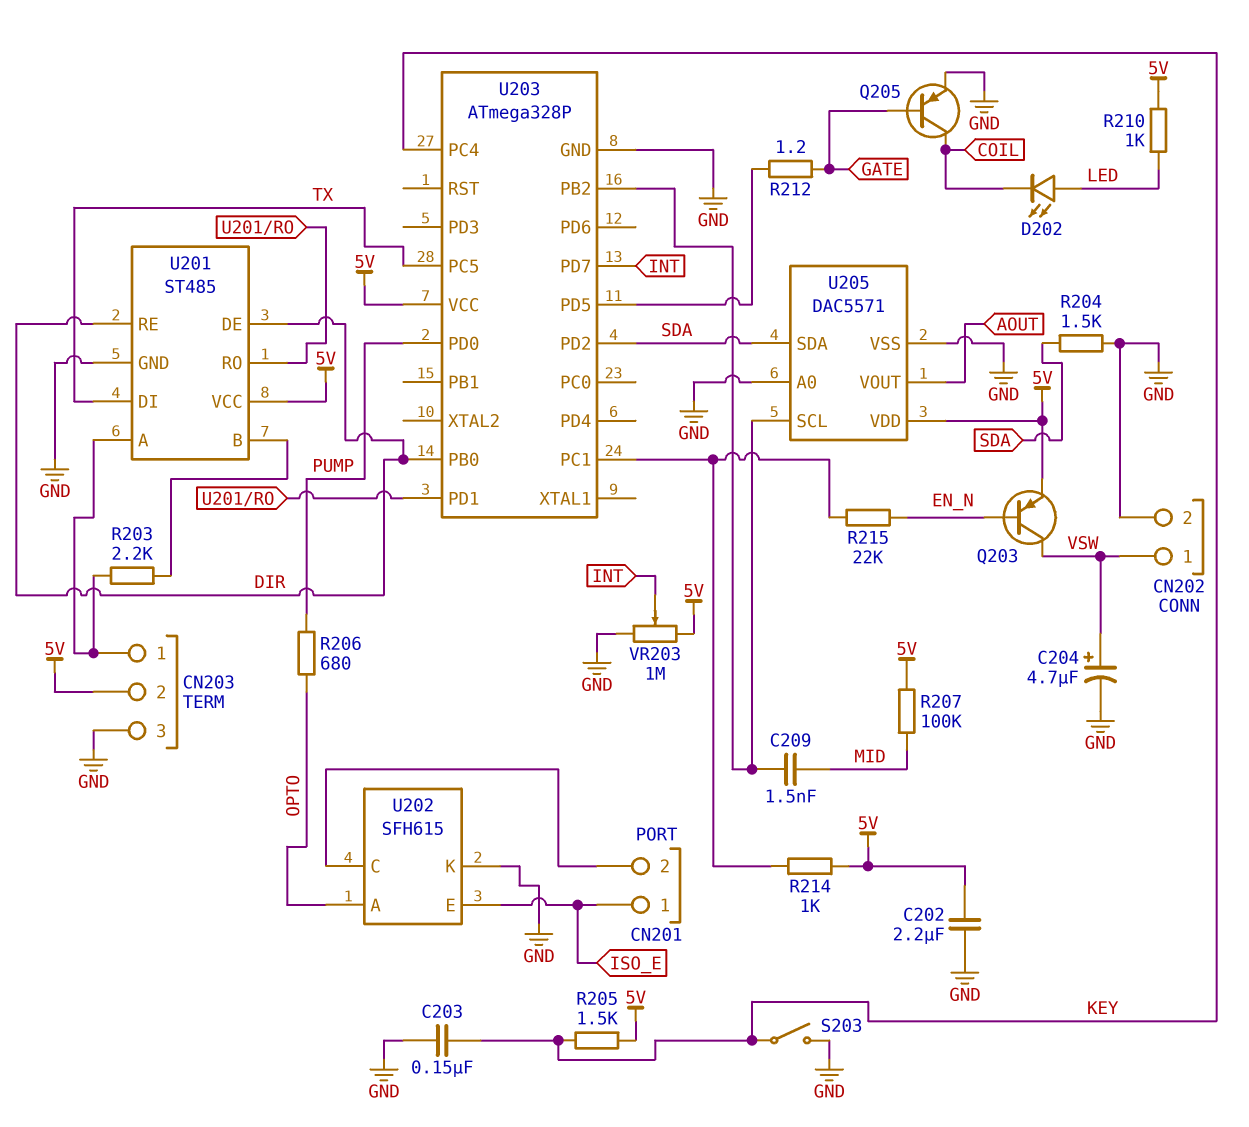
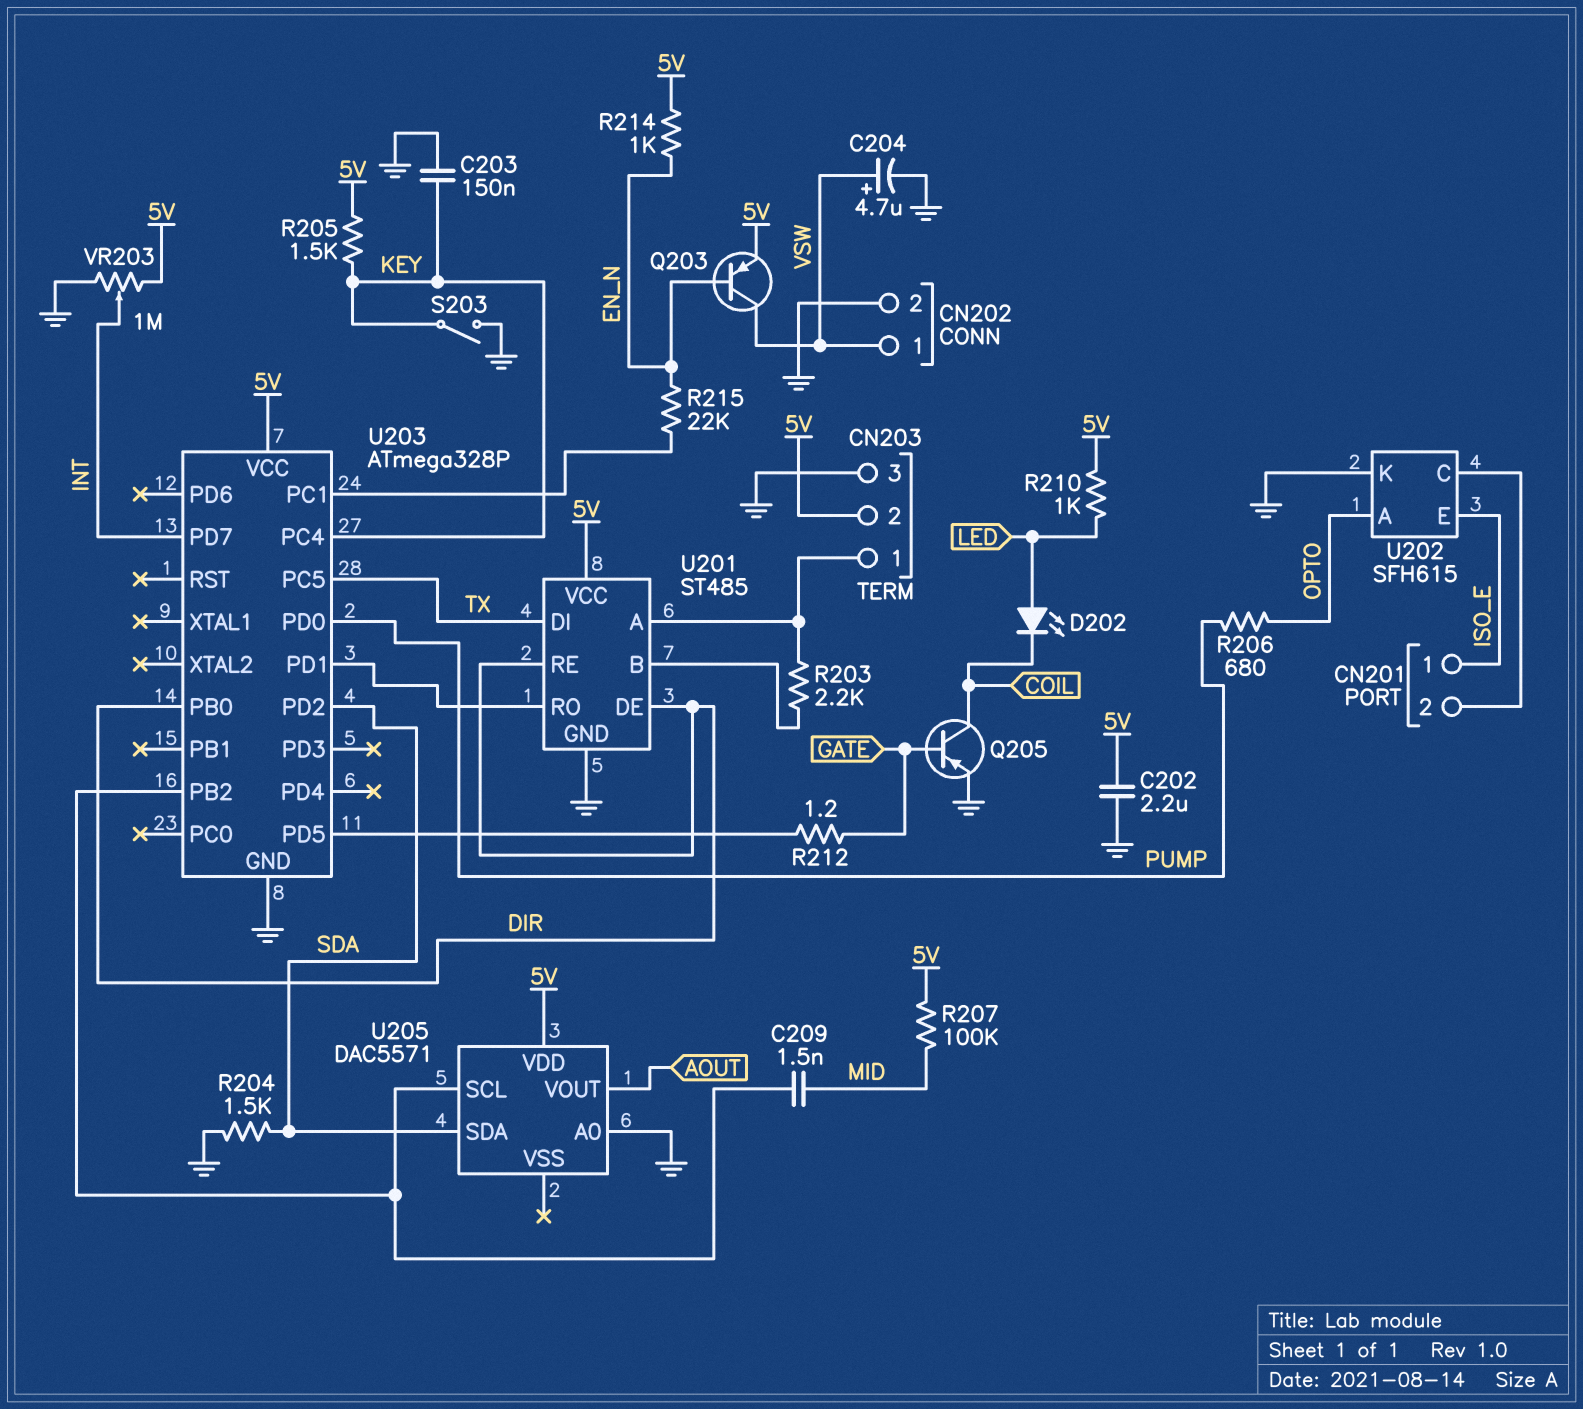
R214: 1k (5V, U203/PC1) -> 1k (5V, EN_N)
U205 pin VSS: GND -> none

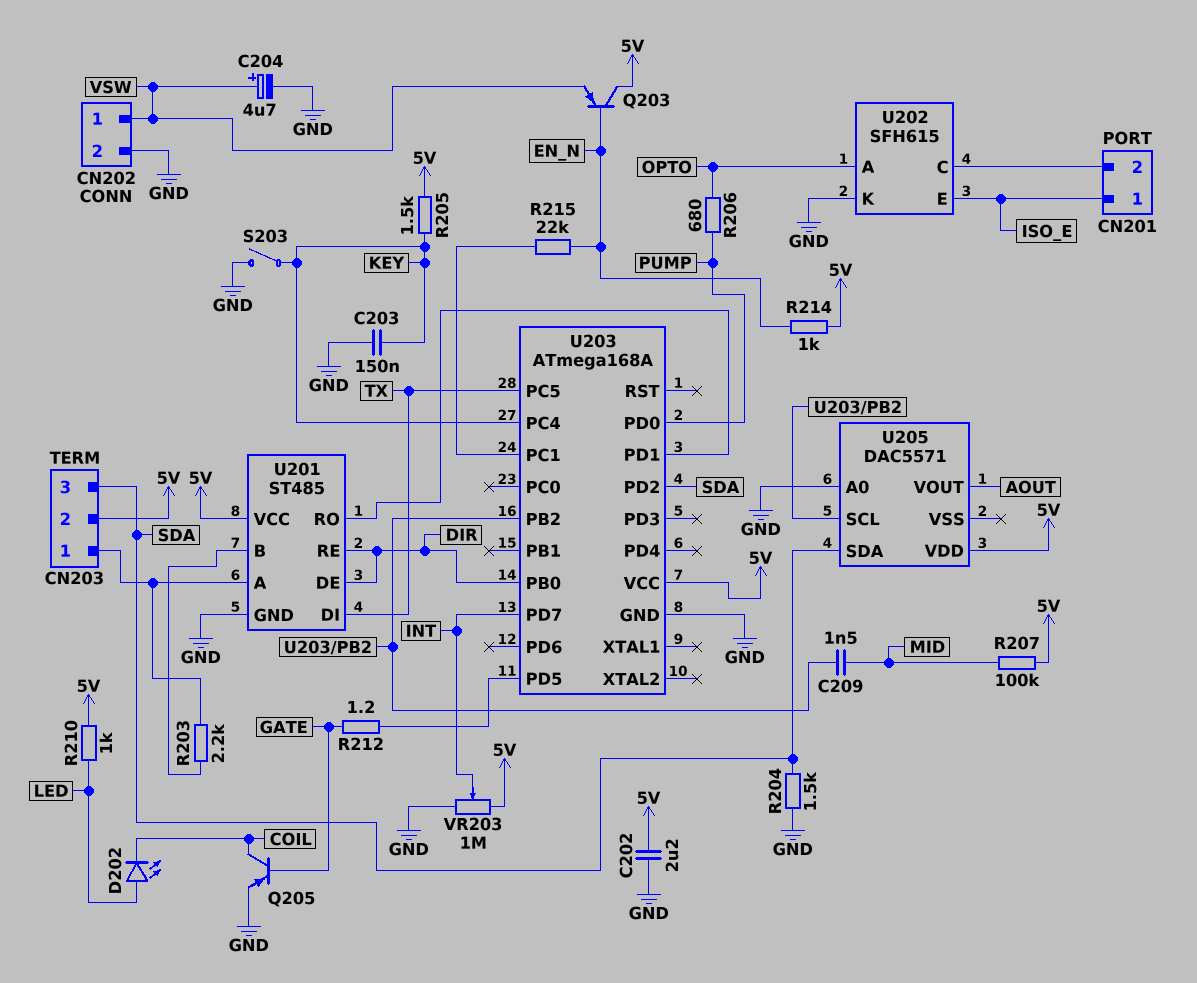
CN203 pin 3: GND -> SDA
Q203: PNP (B EN_N, C VSW, E 5V) -> PNP (B EN_N, C 5V, E VSW)
U203: ATmega328P -> ATmega168A

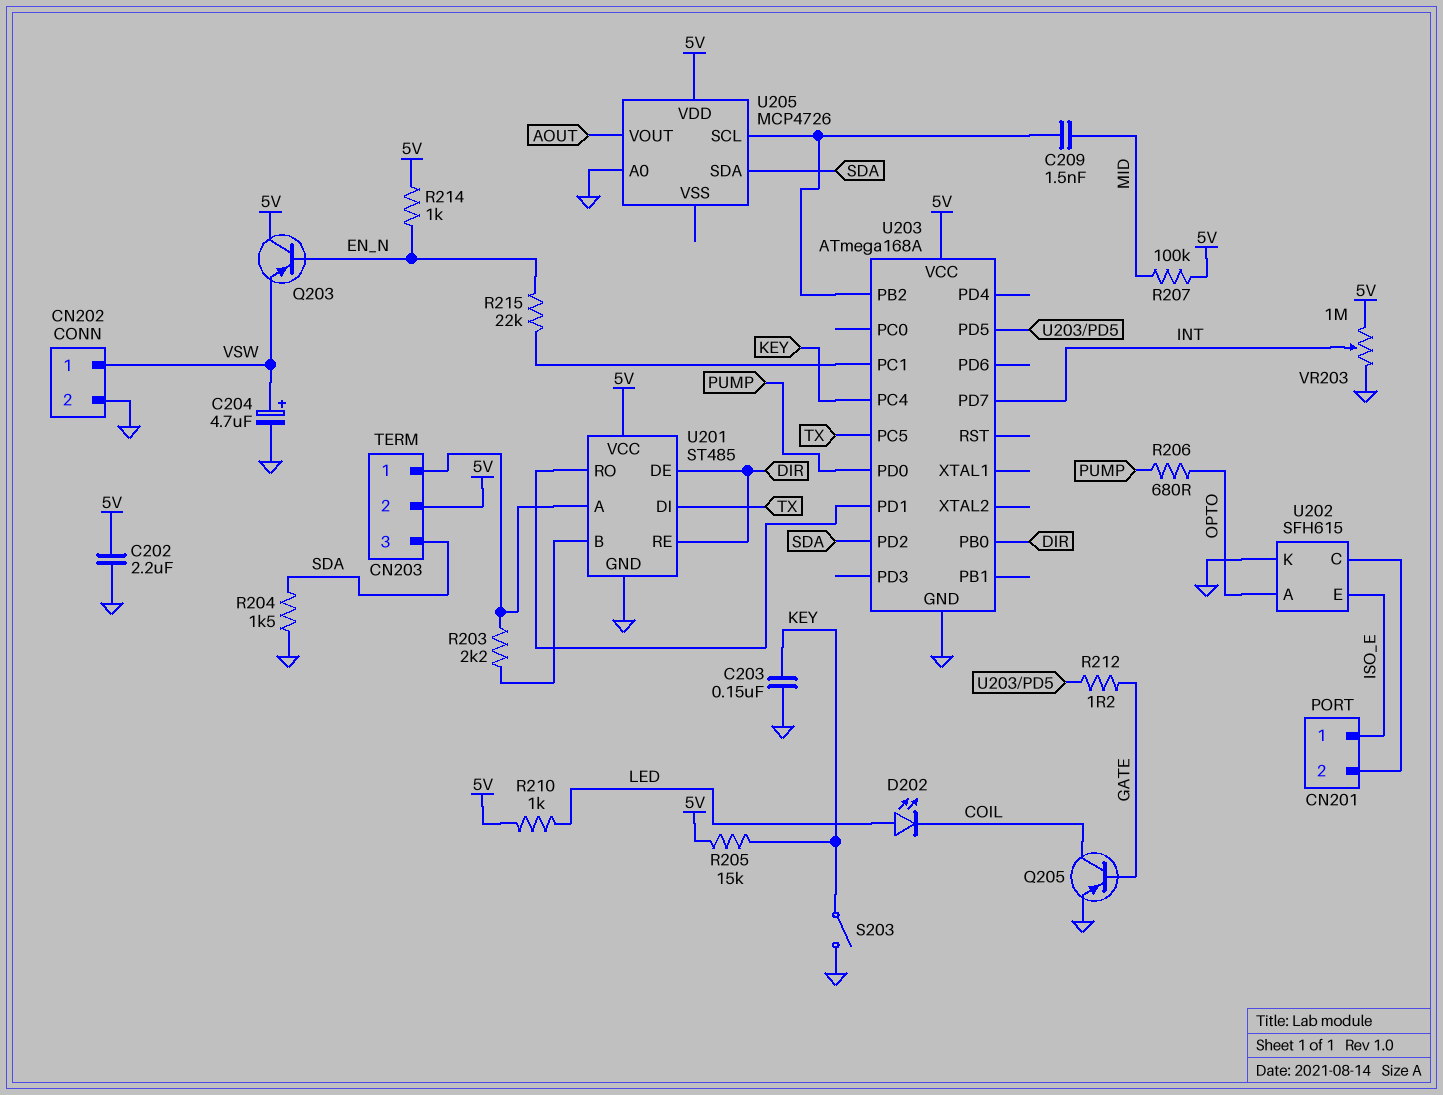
R205: 1.5k (5V, KEY) -> 15k (5V, KEY)
U205: DAC5571 -> MCP4726

